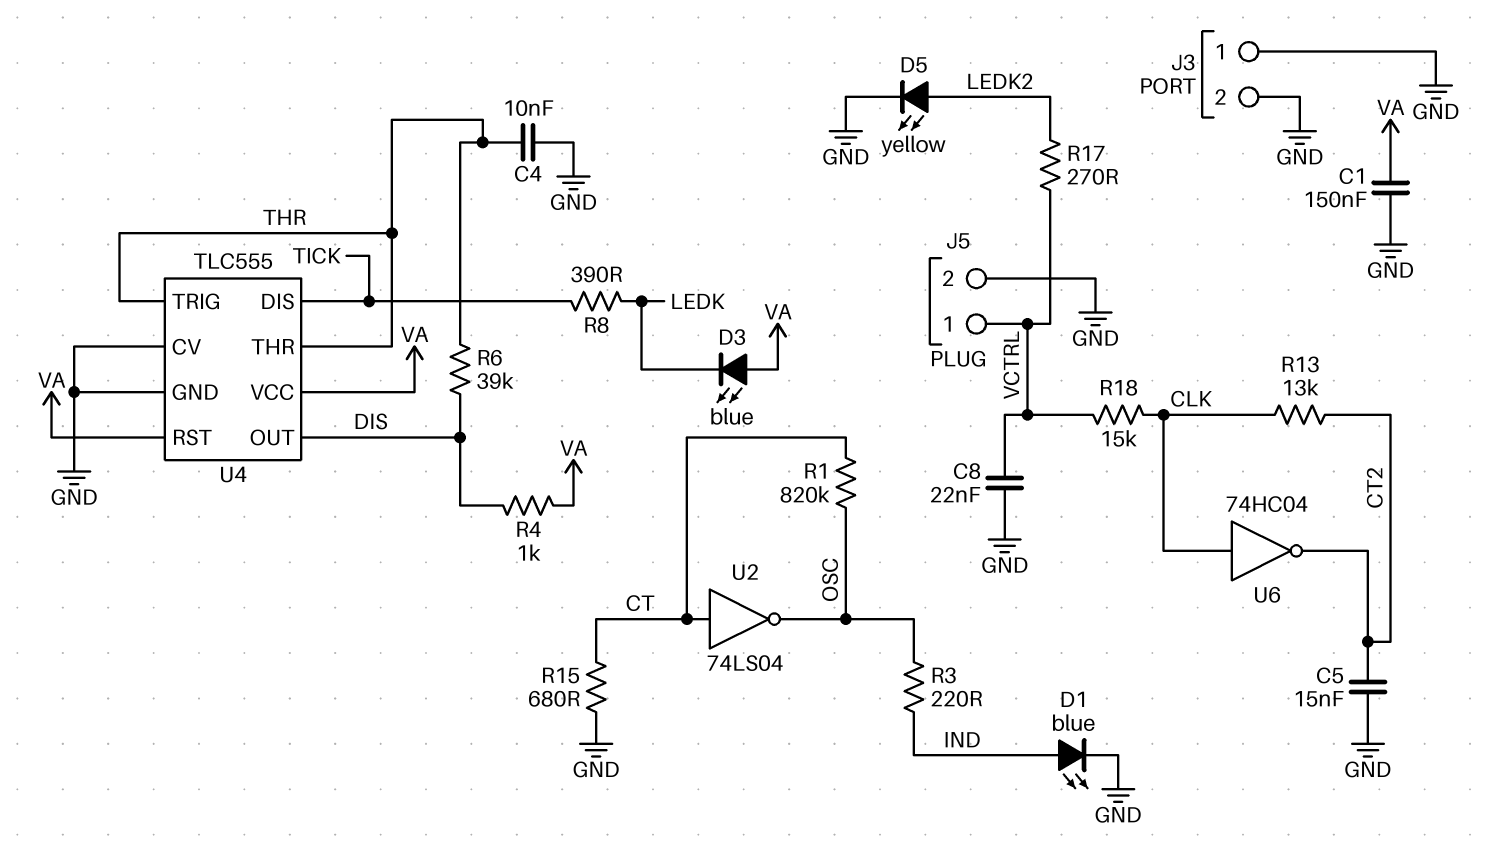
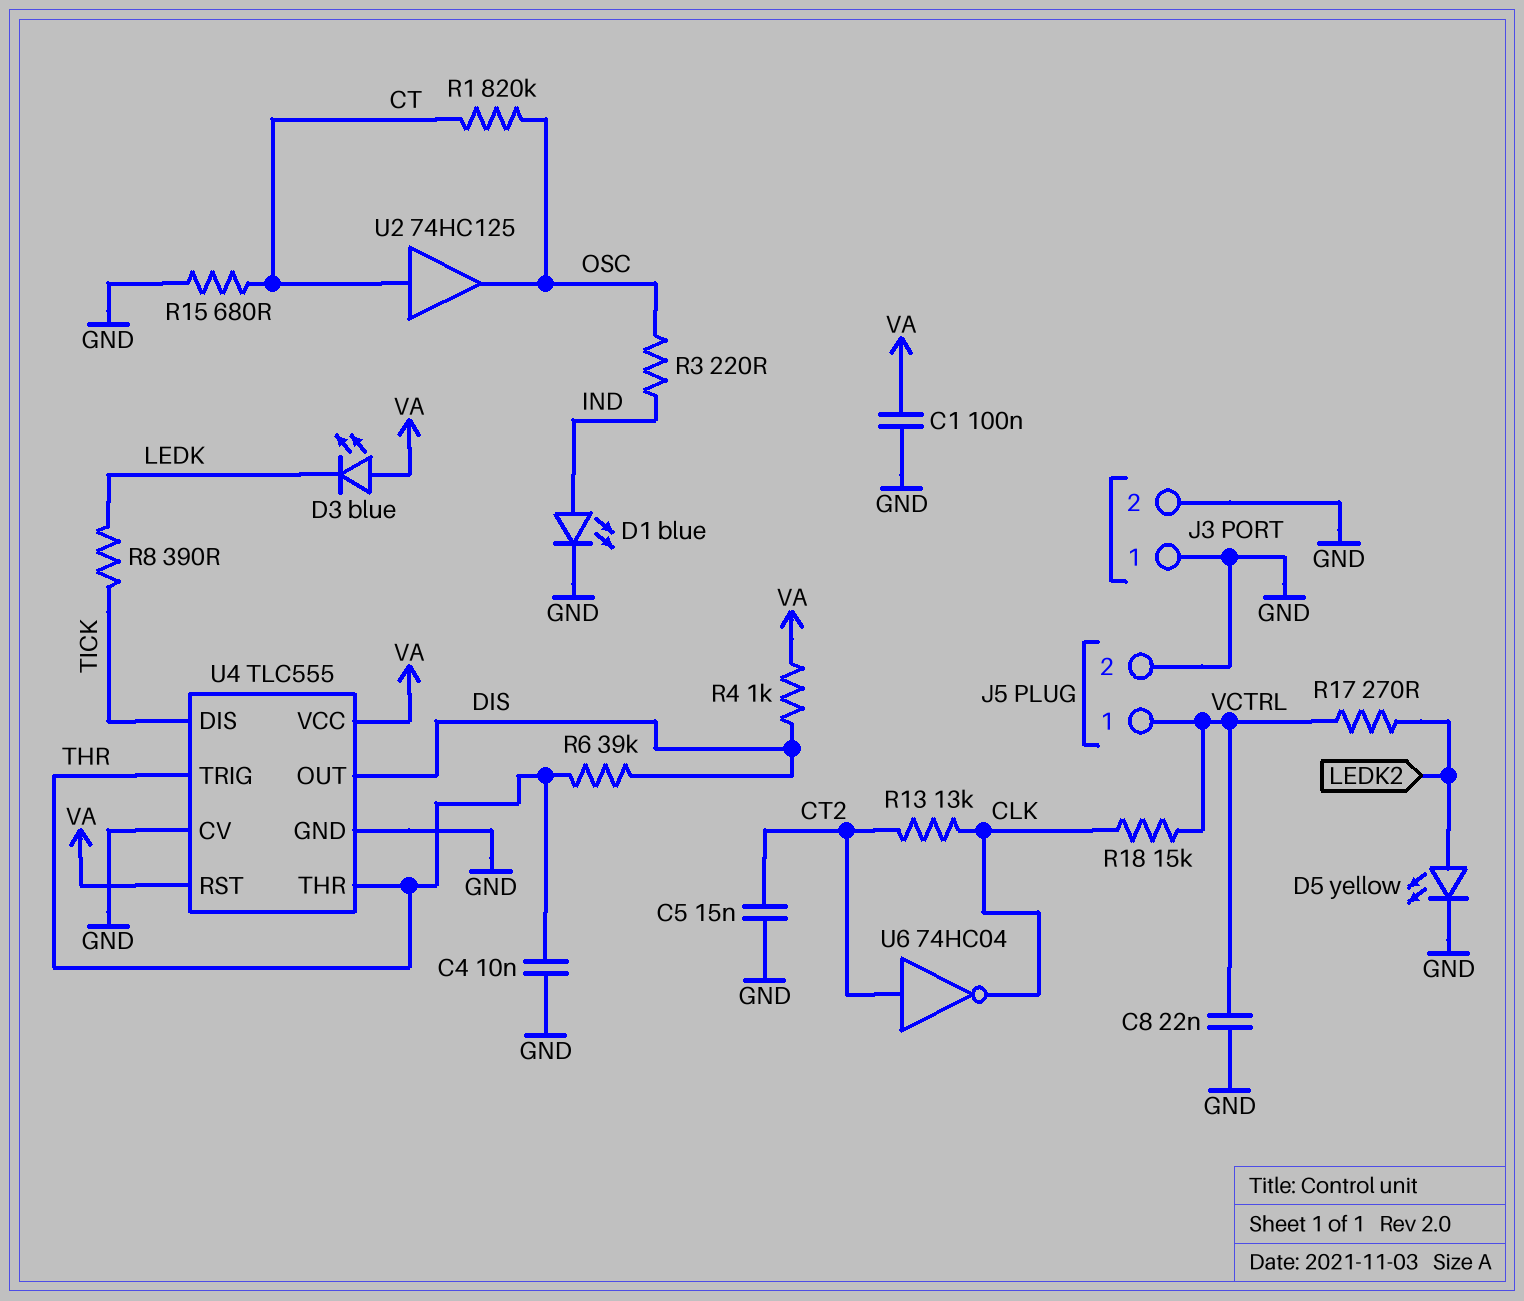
C1: 150nF (GND, VA) -> 100nF (GND, VA)
U2: NOT 74LS04 (in CT, out OSC) -> buffer 74HC125 (in CT, out OSC)
U6: NOT 74HC04 (in CLK, out CT2) -> NOT 74HC04 (in CT2, out CLK)

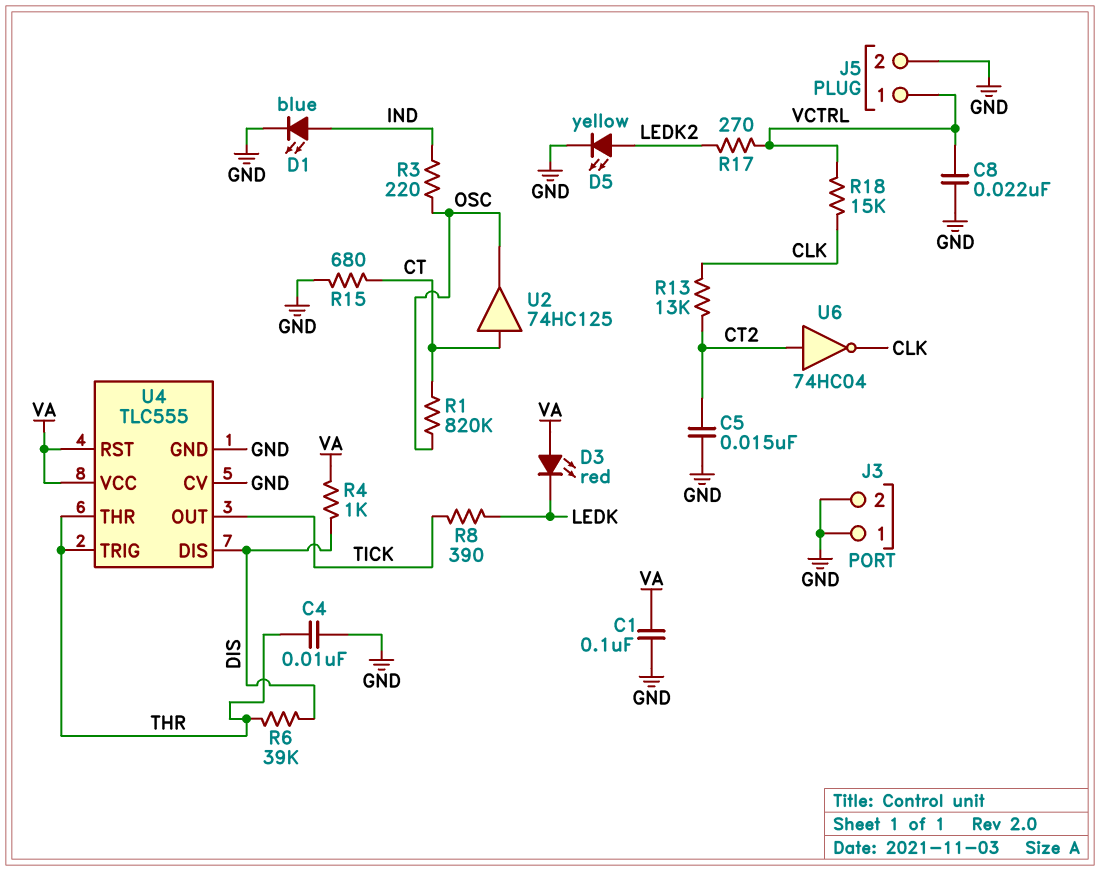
D3: LED blue (A VA, K LEDK) -> LED red (A VA, K LEDK)
U4 pin DIS: TICK -> DIS
U4 pin OUT: DIS -> TICK

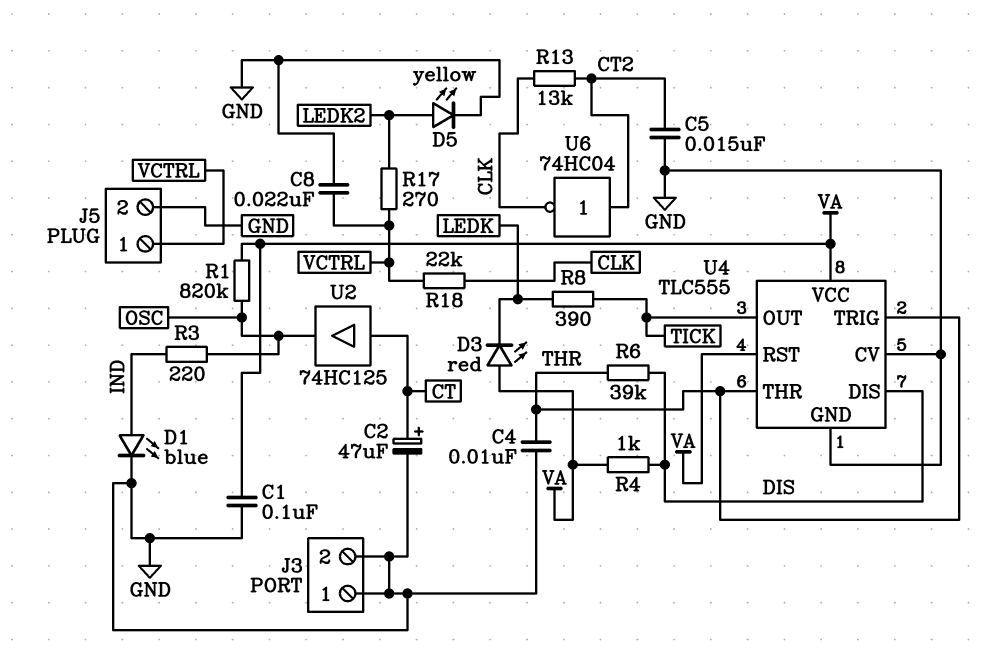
C2: none -> 47uF (plus CT, minus GND)
R1: 820k (CT, OSC) -> 820k (OSC, VA)
R15: 680 (CT, GND) -> none
R18: 15k (CLK, VCTRL) -> 22k (CLK, VCTRL)

